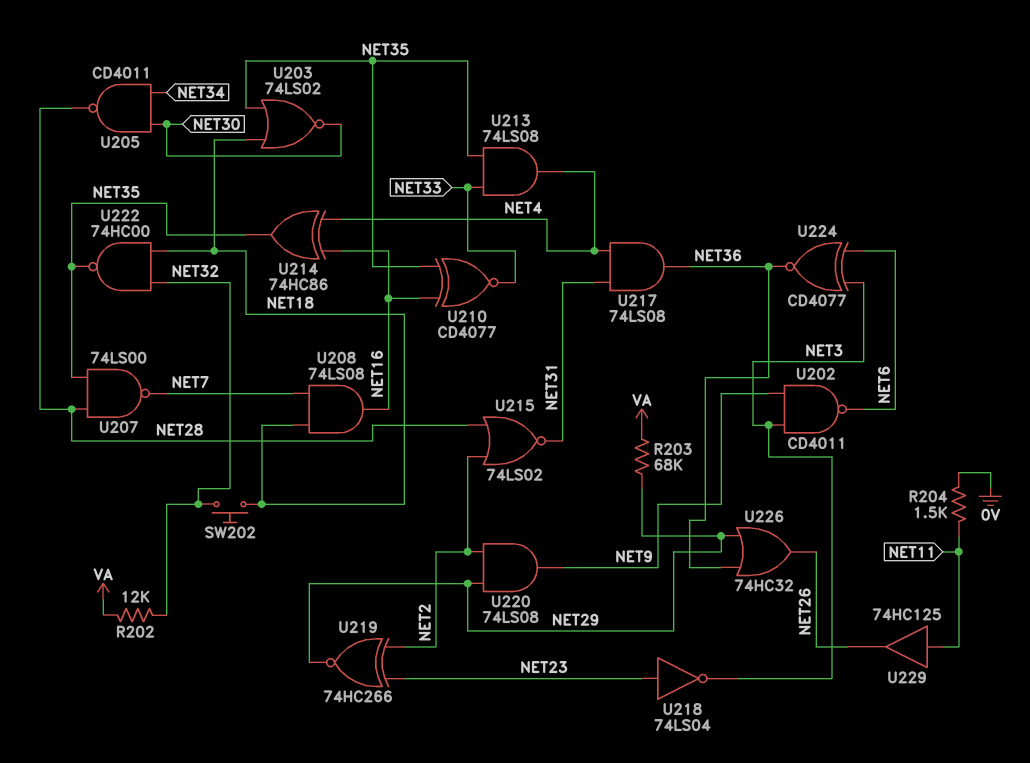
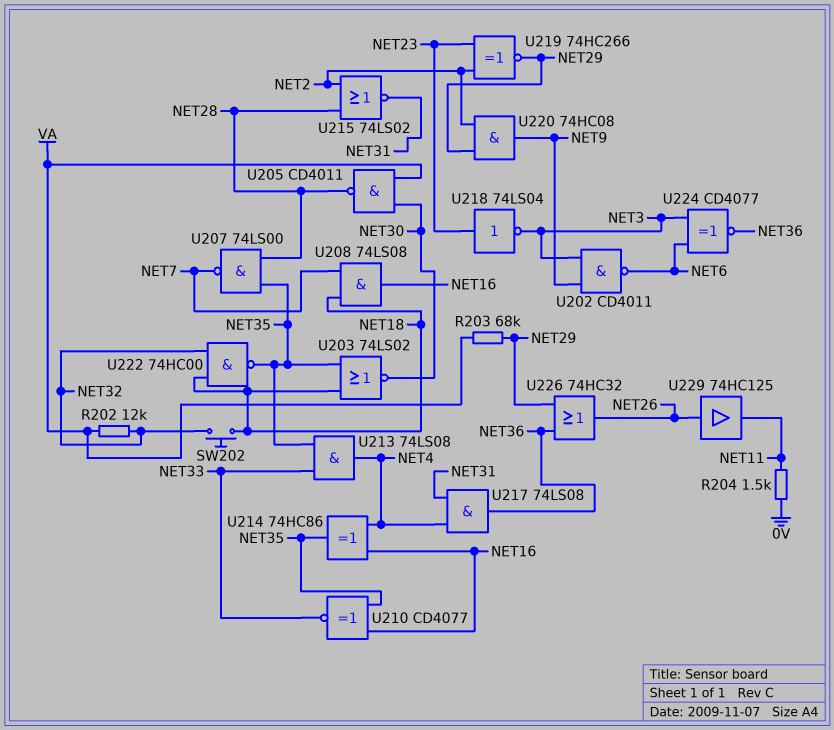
U205: NAND CD4011 (in NET30, in NET34, out NET28) -> NAND CD4011 (in NET30, in VA, out NET28)
U220: AND 74LS08 (in NET2, in NET29, out NET9) -> AND 74HC08 (in NET2, in NET29, out NET9)
U229: buffer 74HC125 (in NET11, out NET26) -> buffer 74HC125 (in NET26, out NET11)

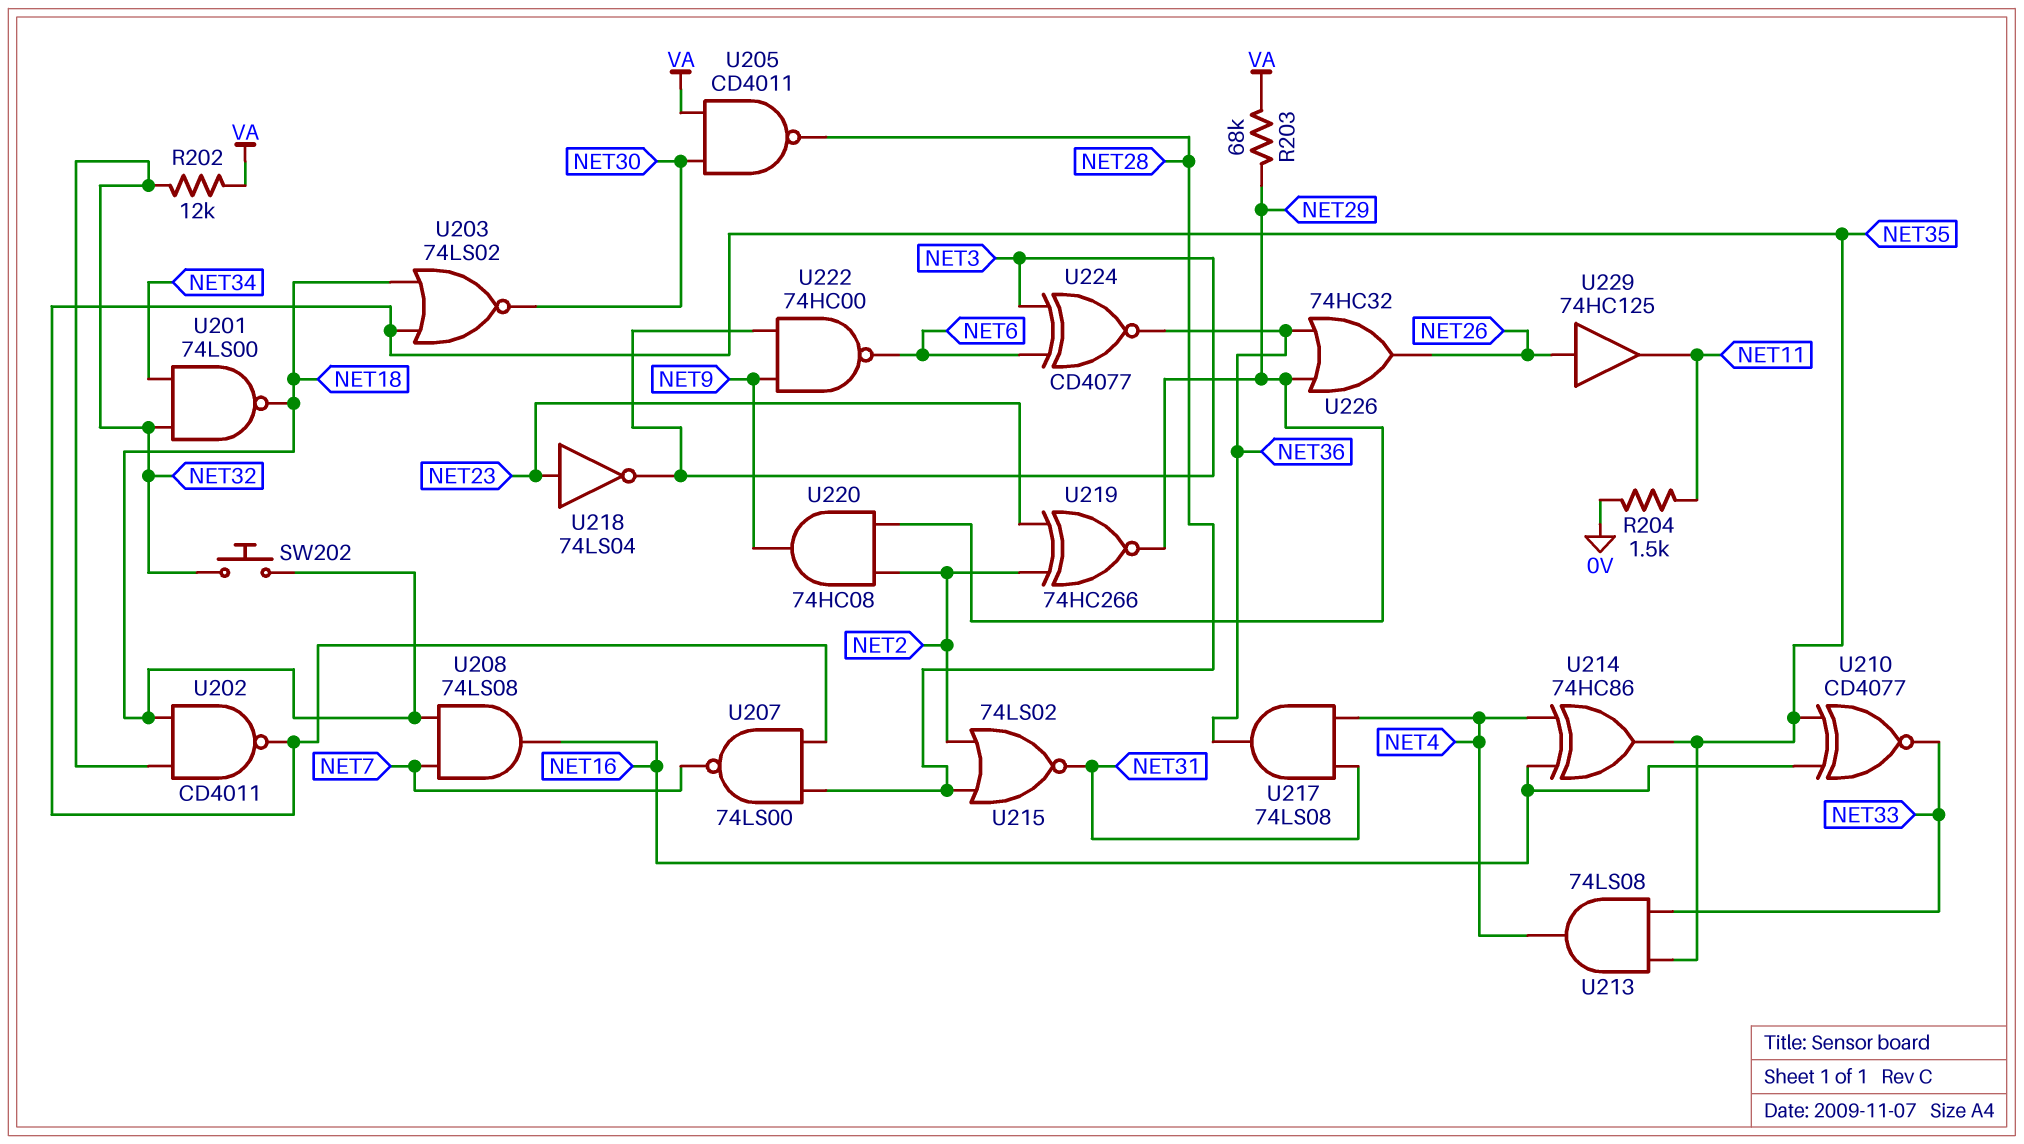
U201: none -> NAND 74LS00 (in NET32, in NET34, out NET18)
U202: NAND CD4011 (in NET3, in NET9, out NET6) -> NAND CD4011 (in NET18, in NET32, out NET35)
U222: NAND 74HC00 (in NET18, in NET32, out NET35) -> NAND 74HC00 (in NET3, in NET9, out NET6)

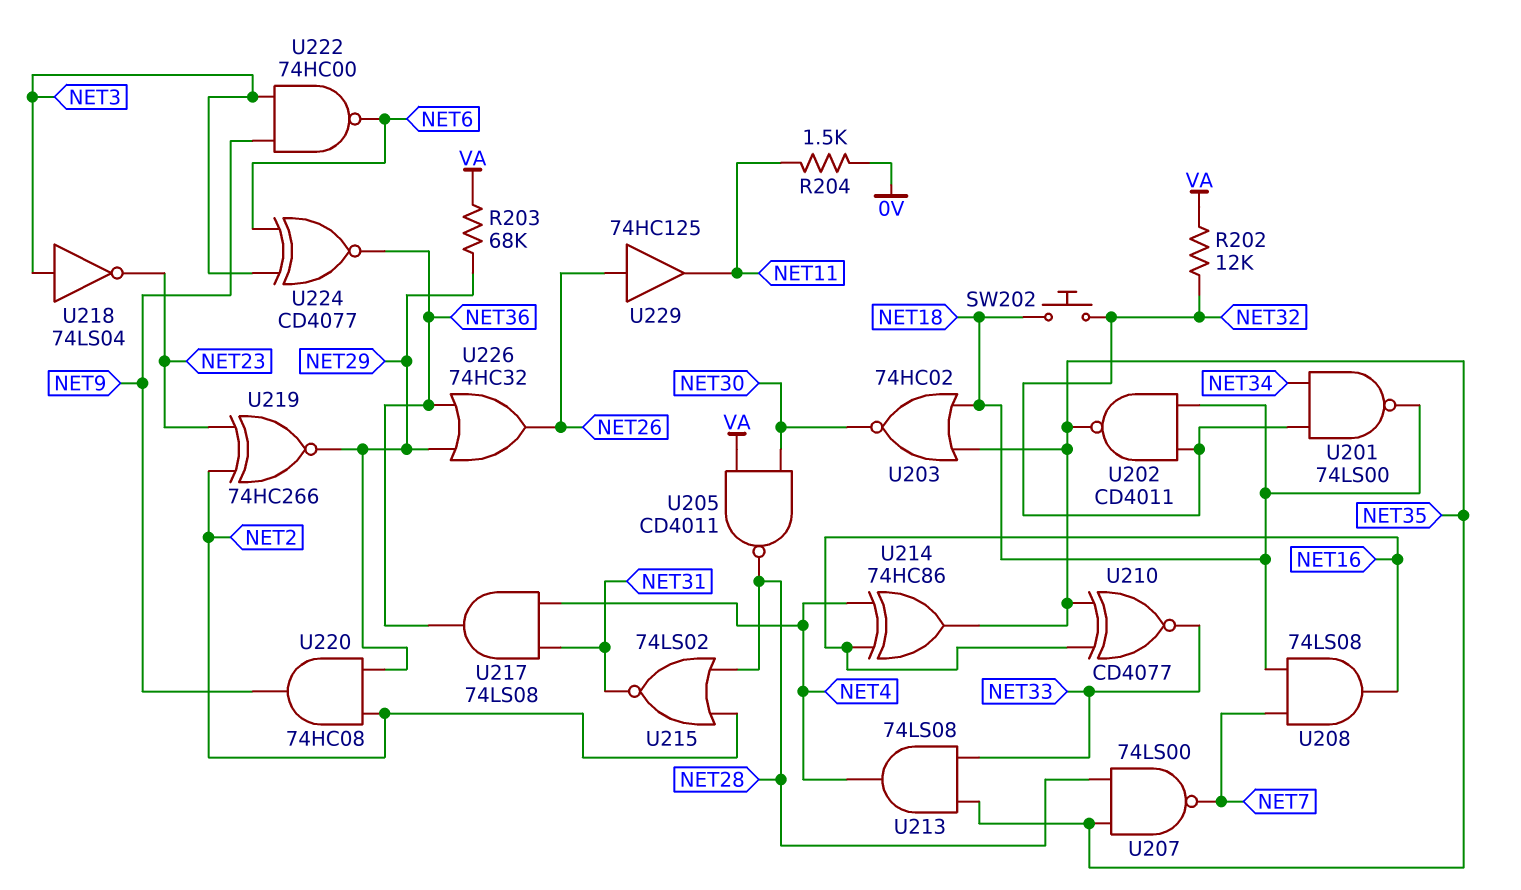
U203: NOR 74LS02 (in NET18, in NET35, out NET30) -> NOR 74HC02 (in NET18, in NET35, out NET30)
U218: NOT 74LS04 (in NET23, out NET3) -> NOT 74LS04 (in NET3, out NET23)

